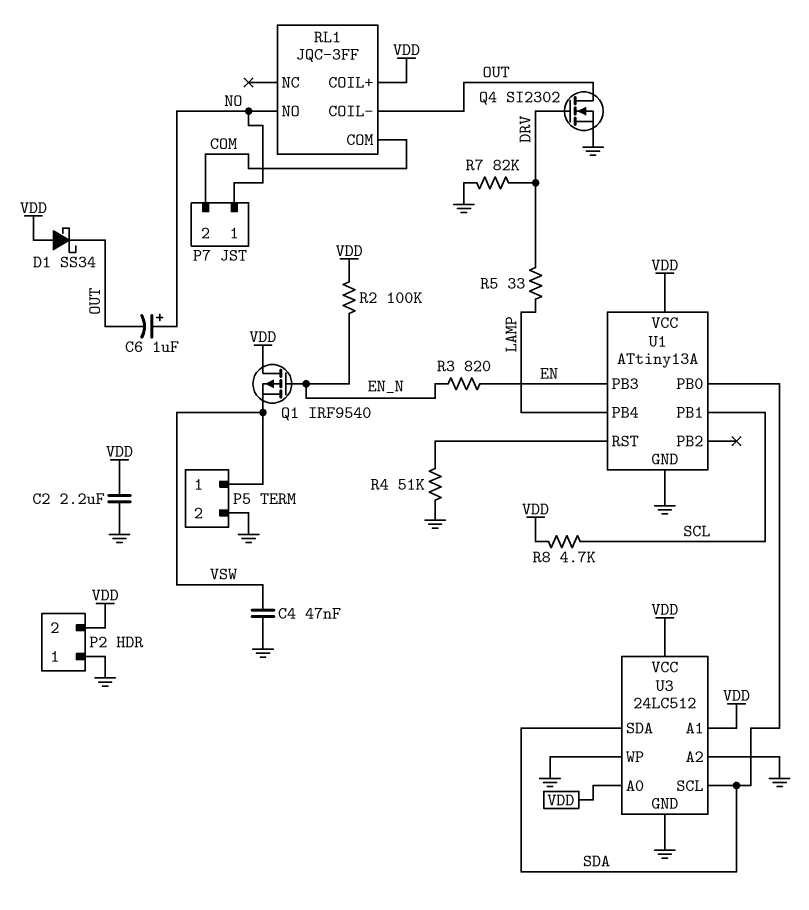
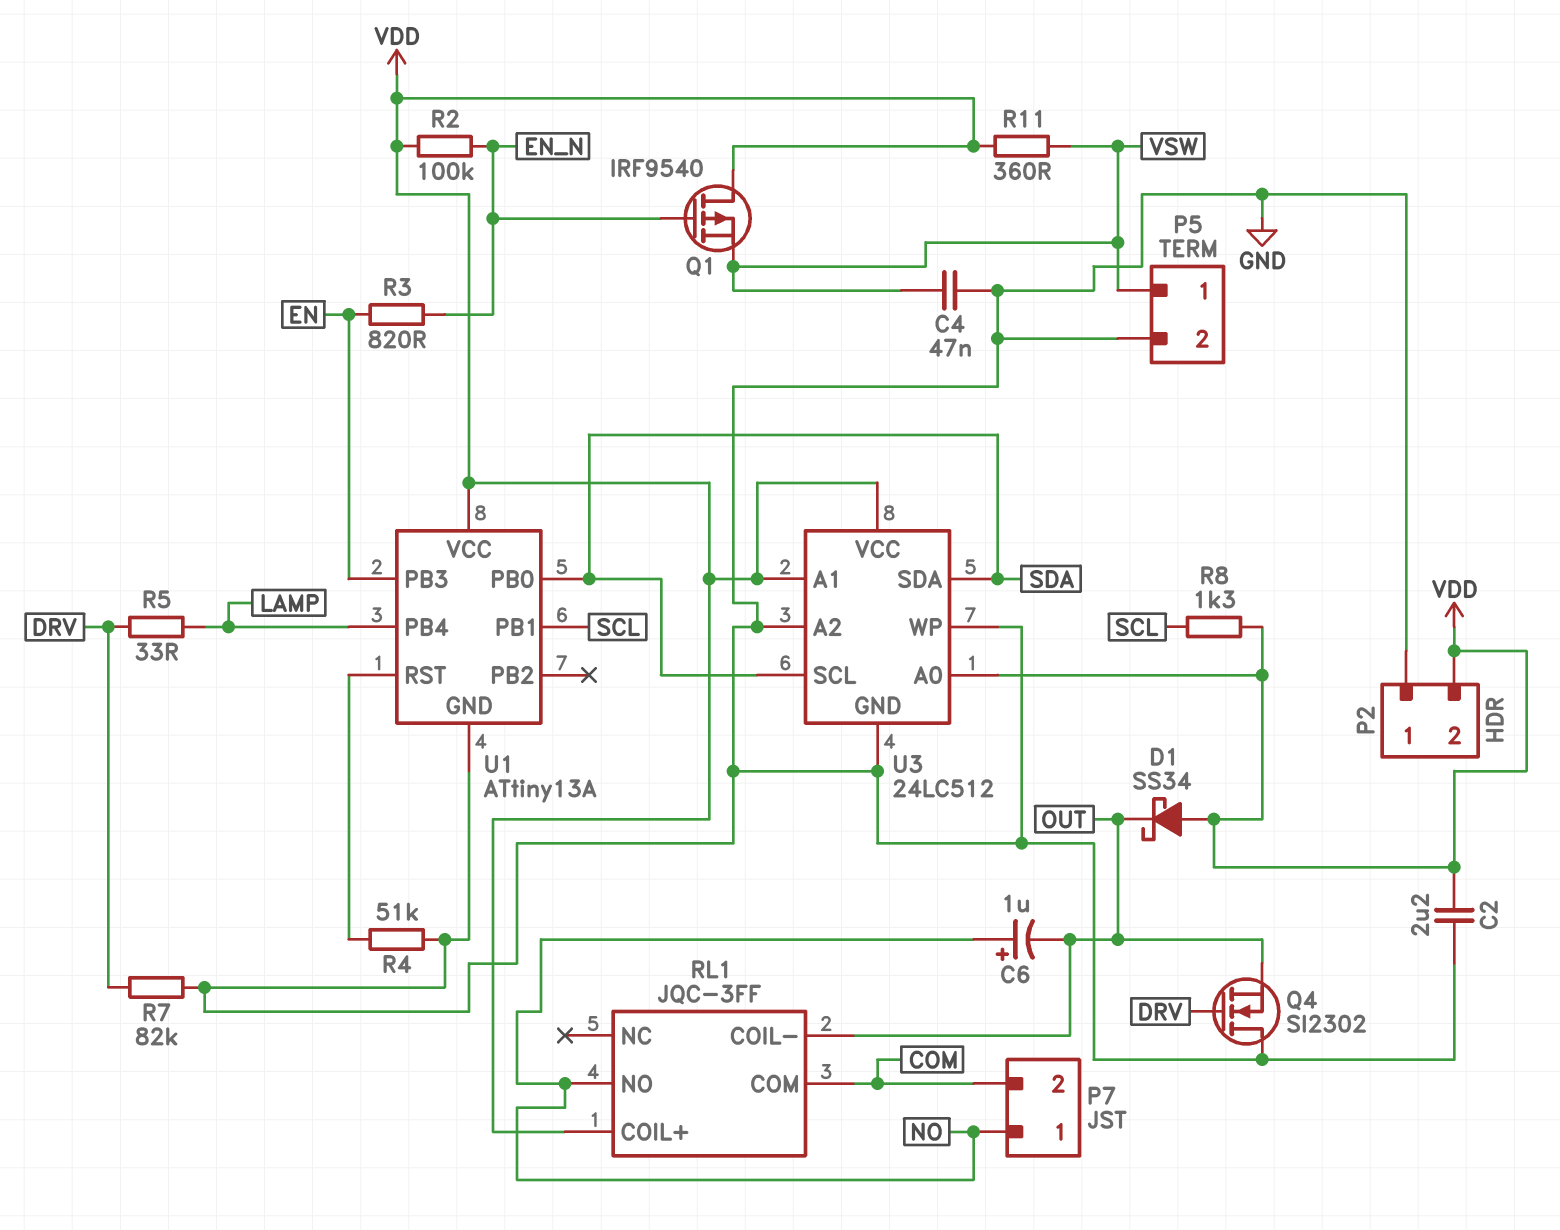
Q4: NMOS SI2302 (G DRV, D OUT, S GND) -> NMOS SI2302 (G DRV, D GND, S OUT)
R8: 4.7k (SCL, VDD) -> 1.3k (SCL, VDD)
R11: none -> 360 (VDD, VSW)

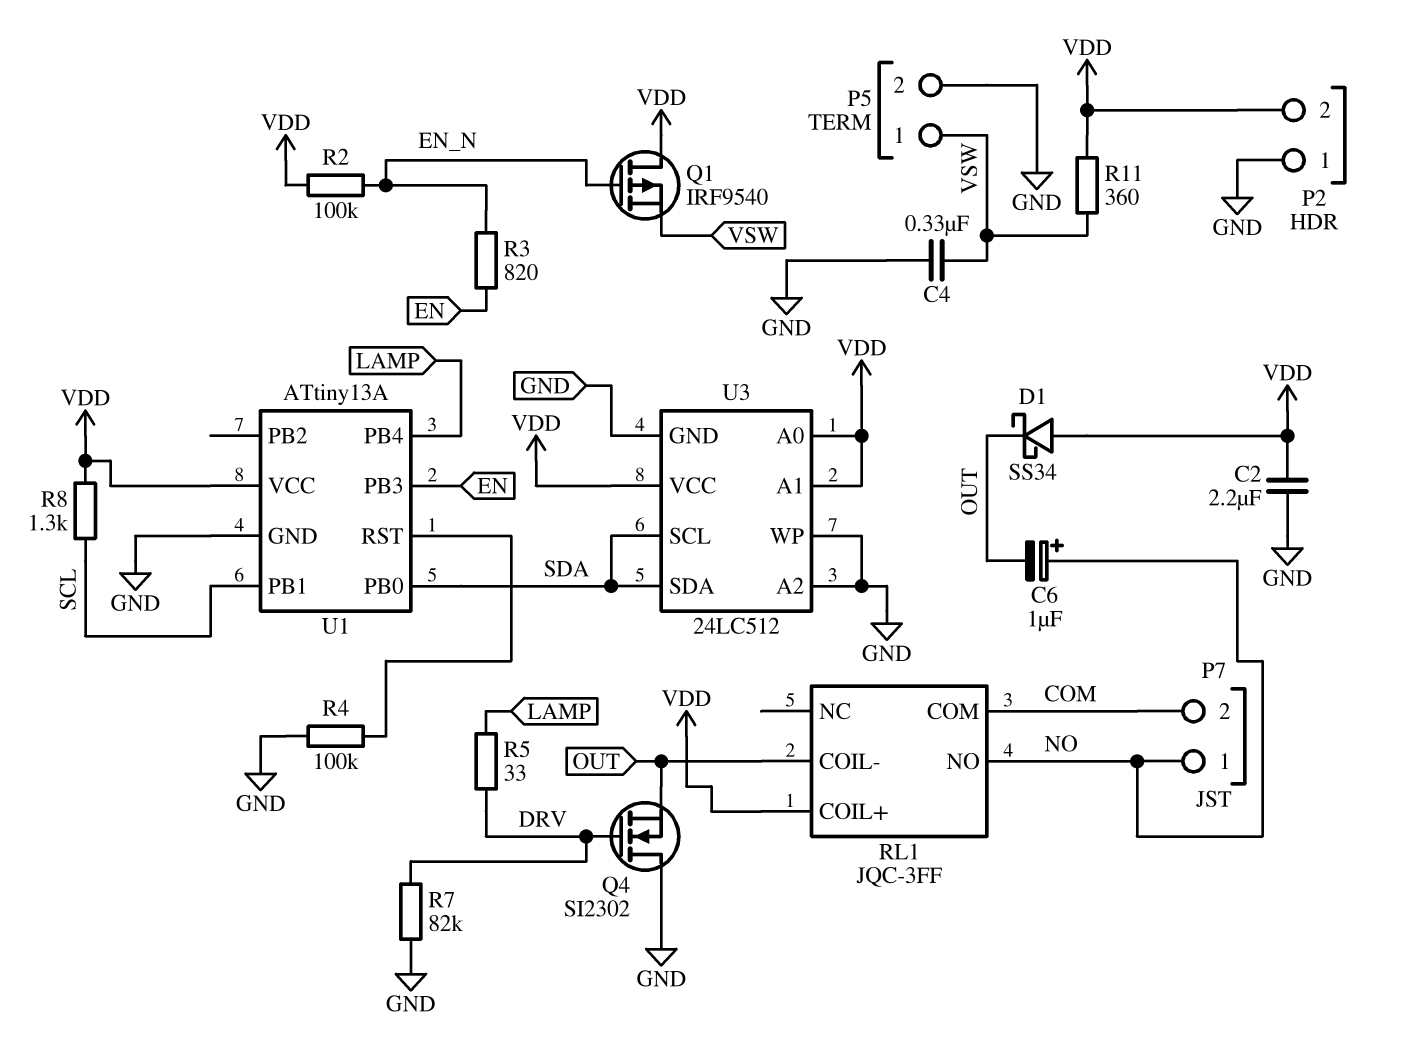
C4: 47nF (GND, VSW) -> 330nF (GND, VSW)
R4: 51k (GND, U1/RST) -> 100k (GND, U1/RST)

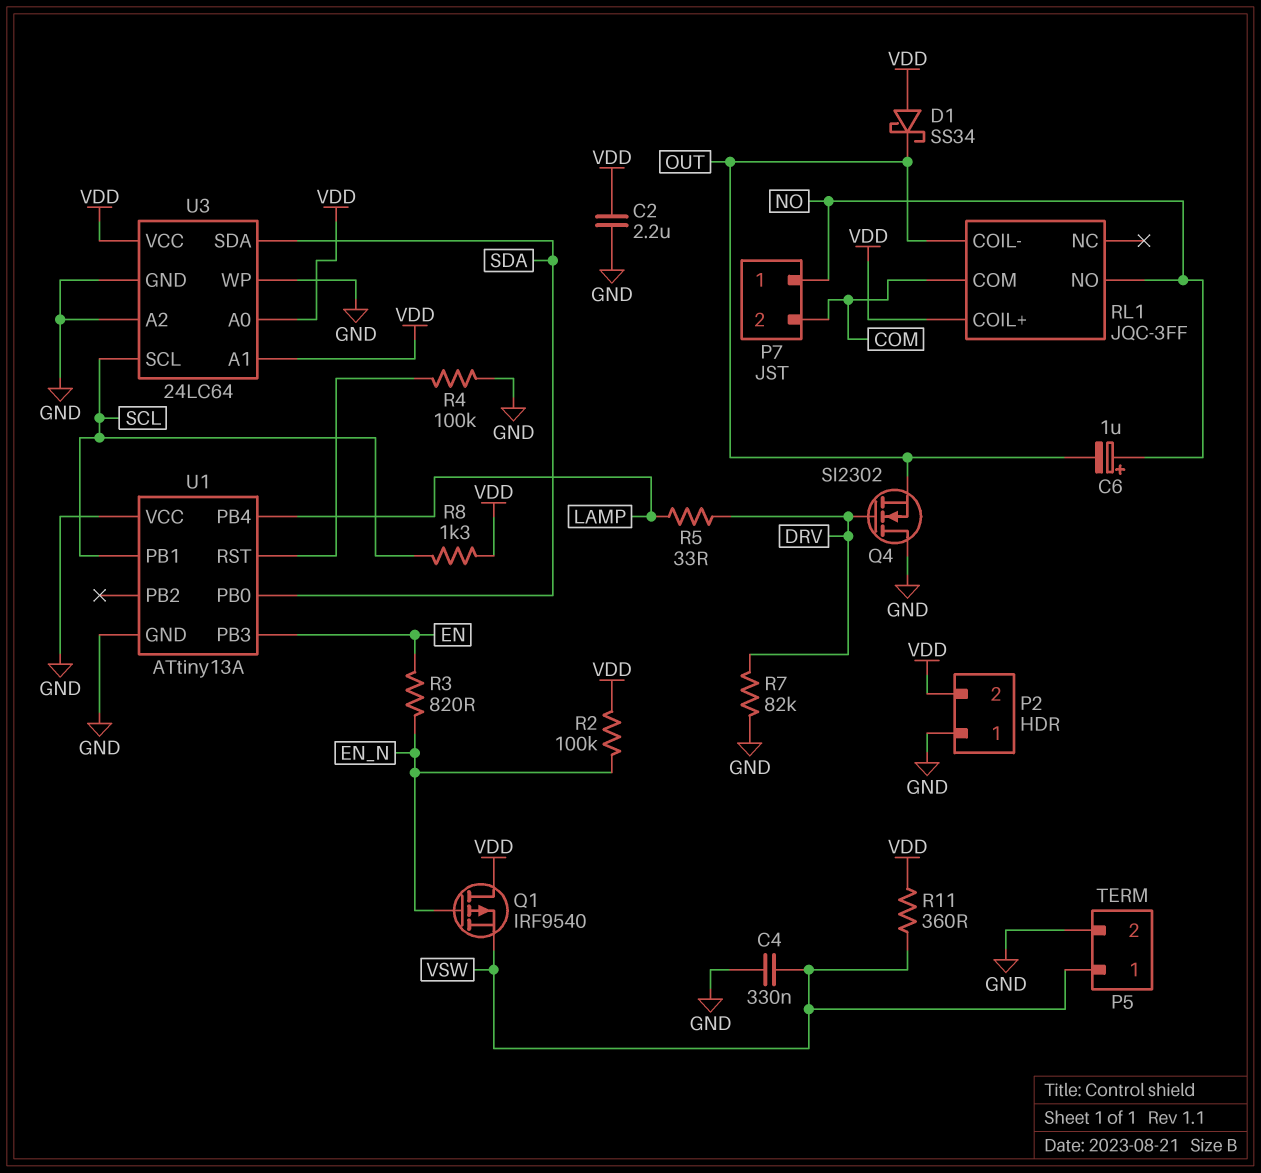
U1 pin VCC: VDD -> GND
U3: 24LC512 -> 24LC64
U3 pin SCL: SDA -> SCL

